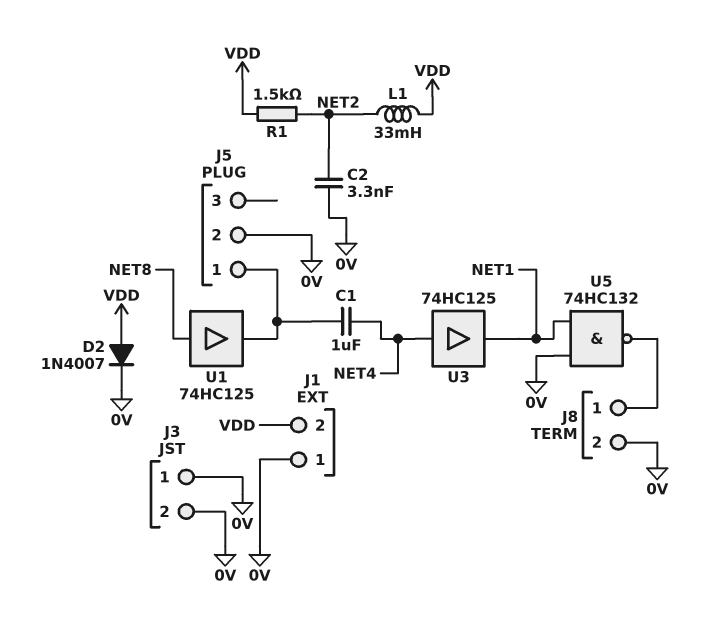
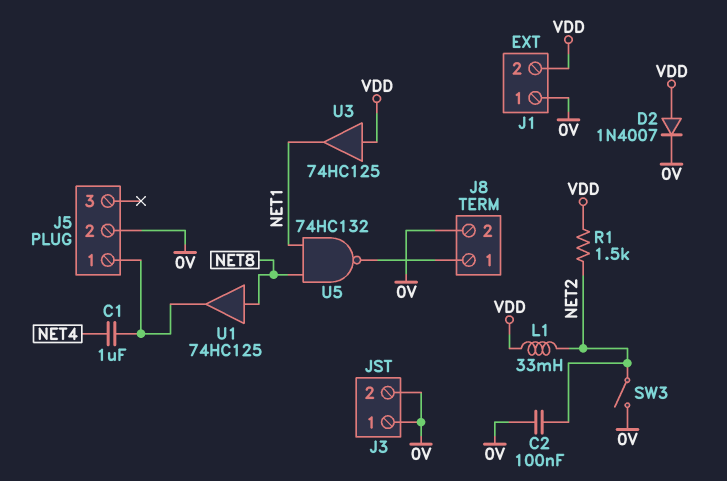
C2: 3.3nF (0V, NET2) -> 100nF (0V, NET2)
SW3: none -> switch (0V, NET2)
U3: buffer 74HC125 (in NET4, out NET1) -> buffer 74HC125 (in VDD, out NET1)
U5: NAND 74HC132 (in 0V, in NET1, out J8/1) -> NAND 74HC132 (in NET1, in NET8, out J8/1)

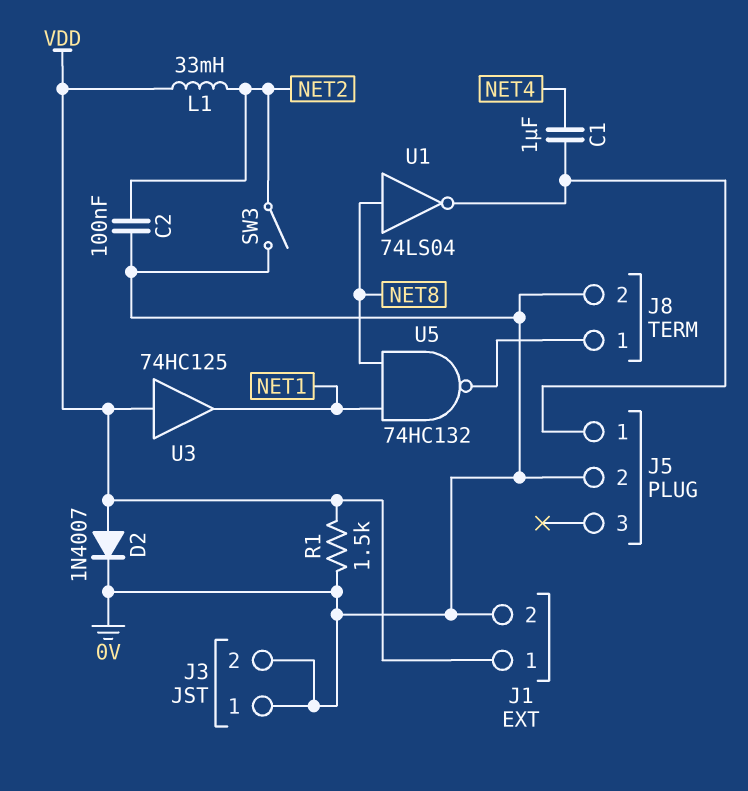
J1 pin 1: 0V -> VDD
J1 pin 2: VDD -> 0V
R1: 1.5k (NET2, VDD) -> 1.5k (0V, VDD)
U1: buffer 74HC125 (in NET8, out J5/1) -> NOT 74LS04 (in NET8, out J5/1)

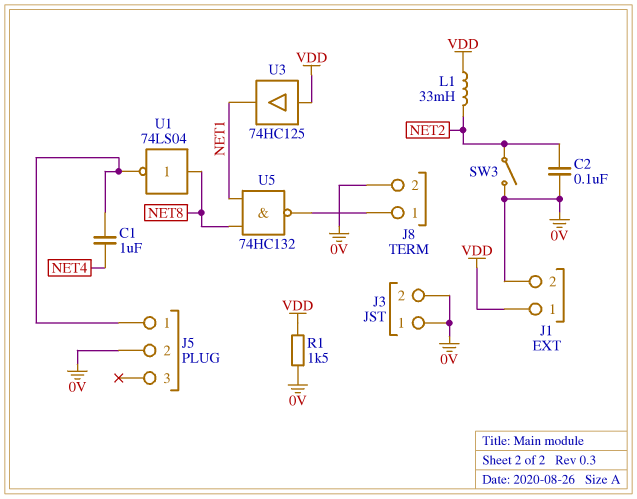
D2: diode 1N4007 (A VDD, K 0V) -> none

